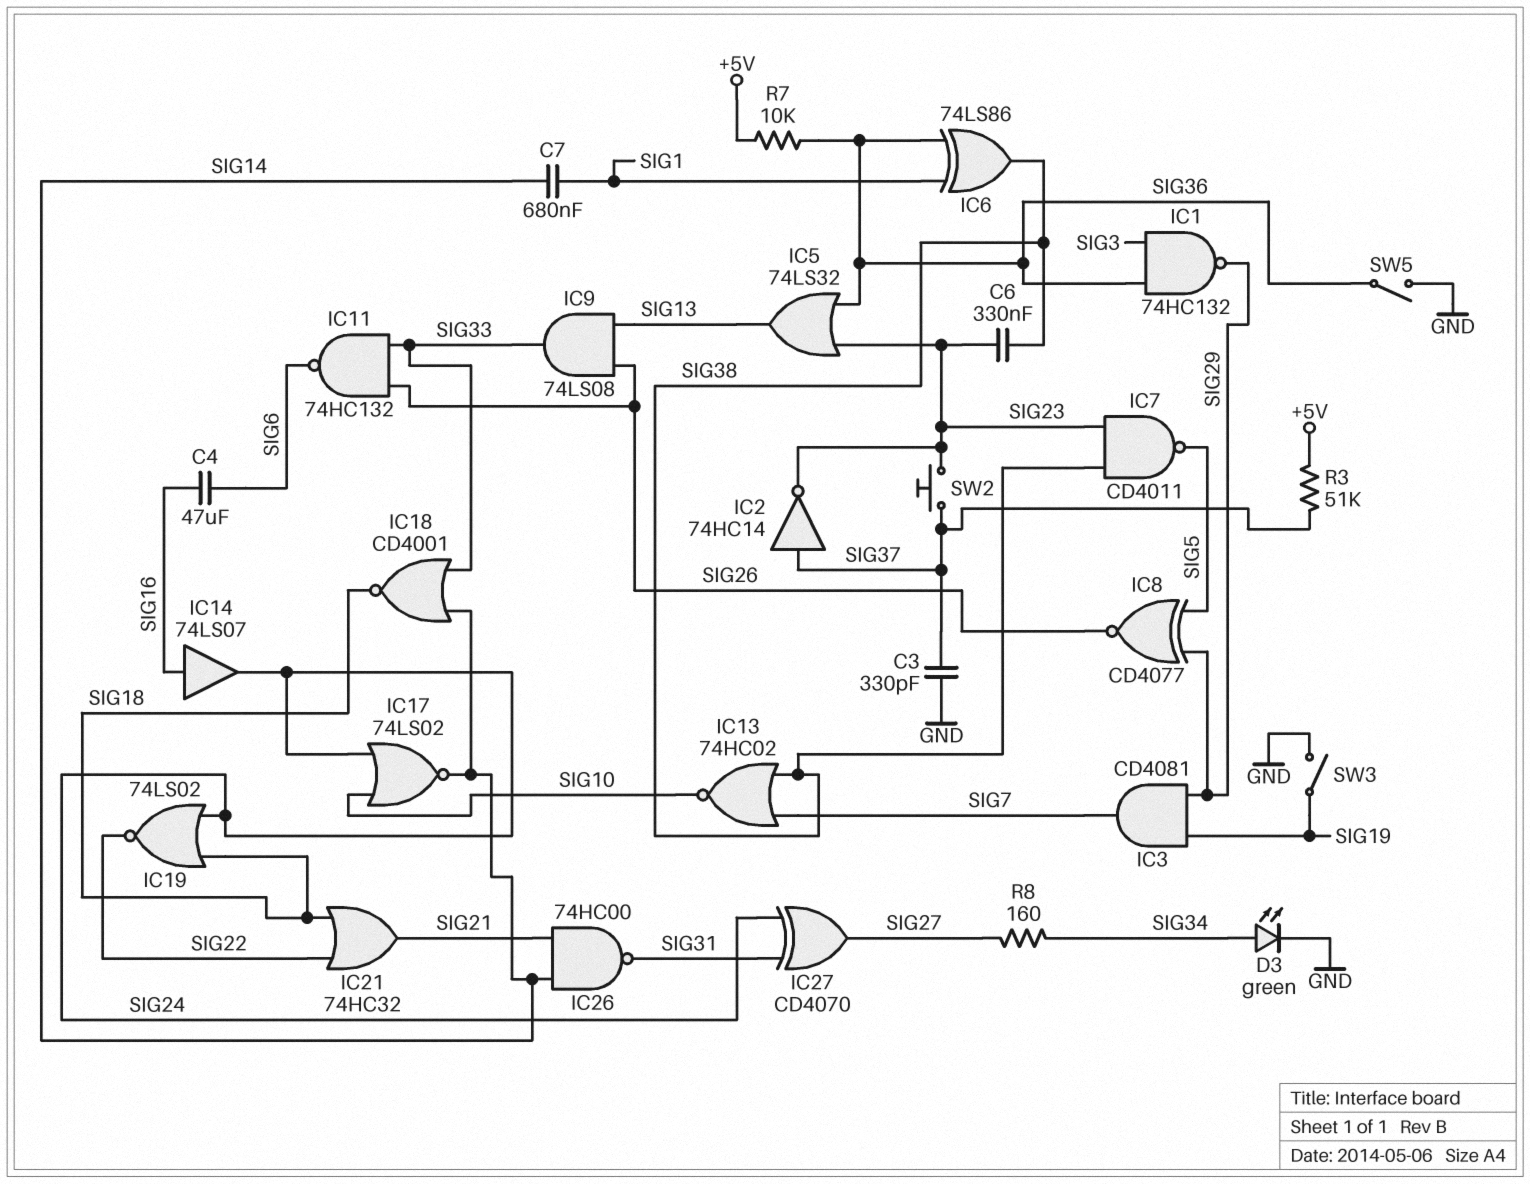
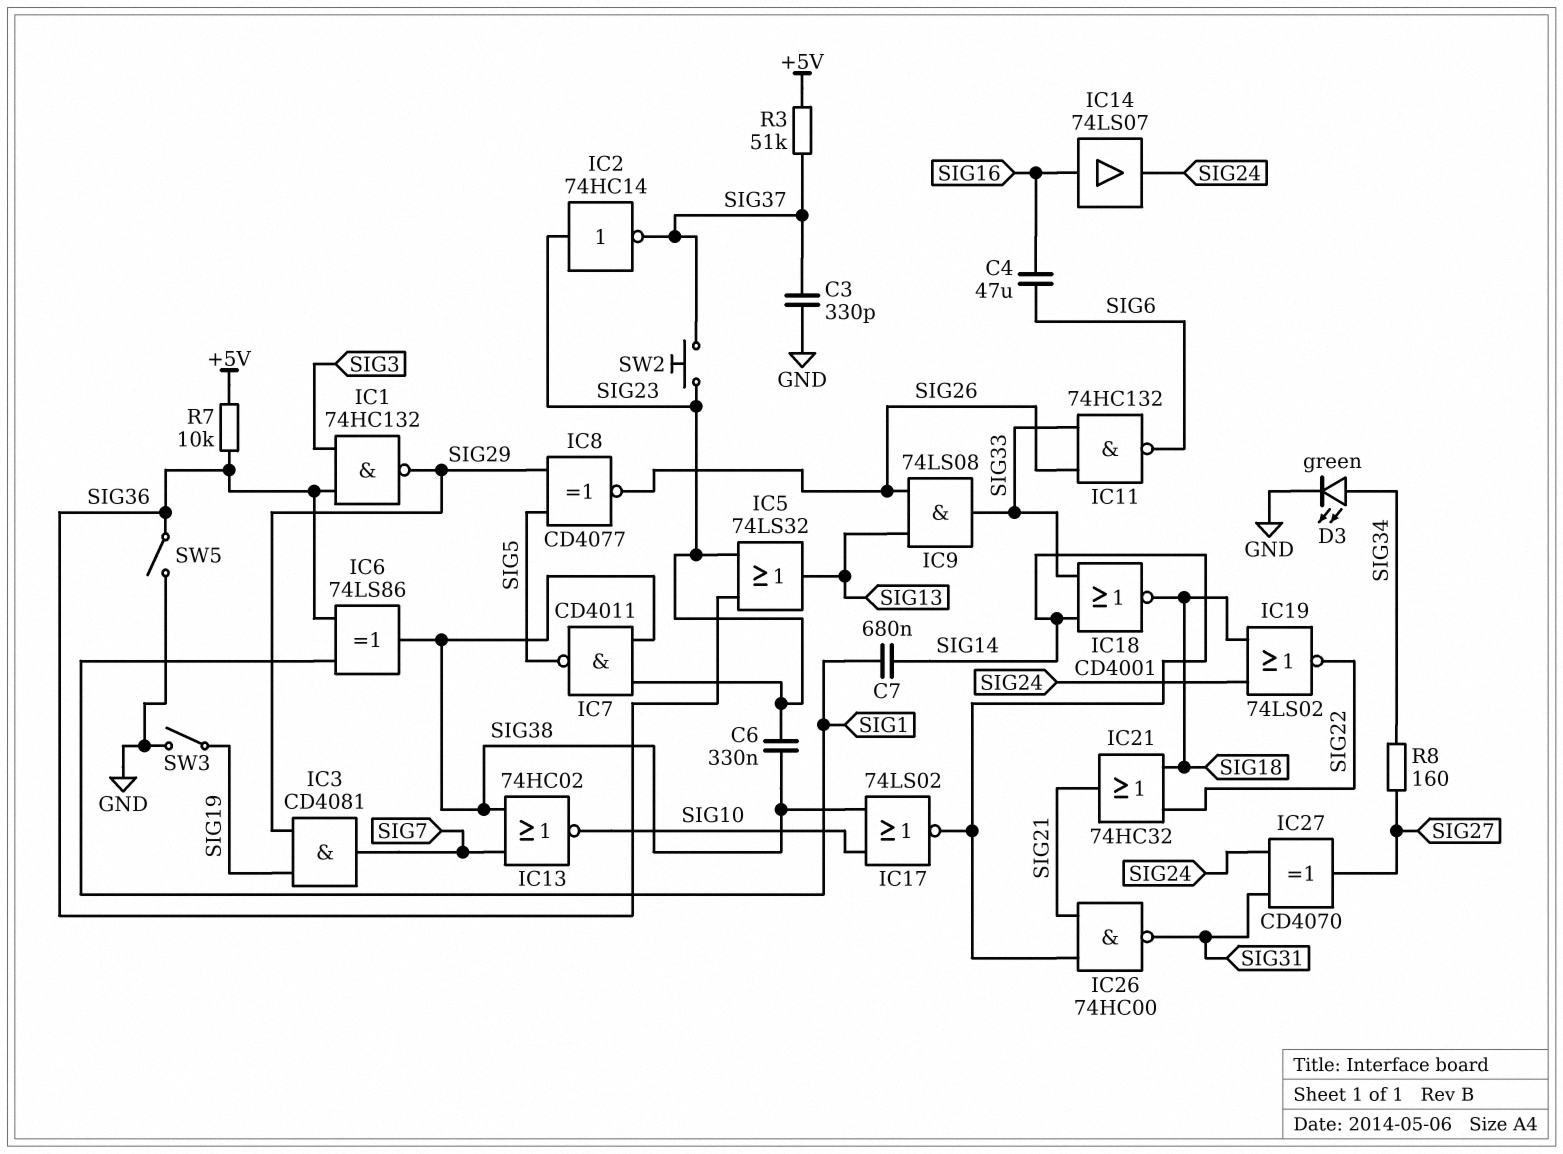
IC2: NOT 74HC14 (in SIG37, out SIG23) -> NOT 74HC14 (in SIG23, out SIG37)
IC17: NOR 74LS02 (in SIG10, in SIG24, out SIG14) -> NOR 74LS02 (in SIG10, in SIG38, out SIG14)

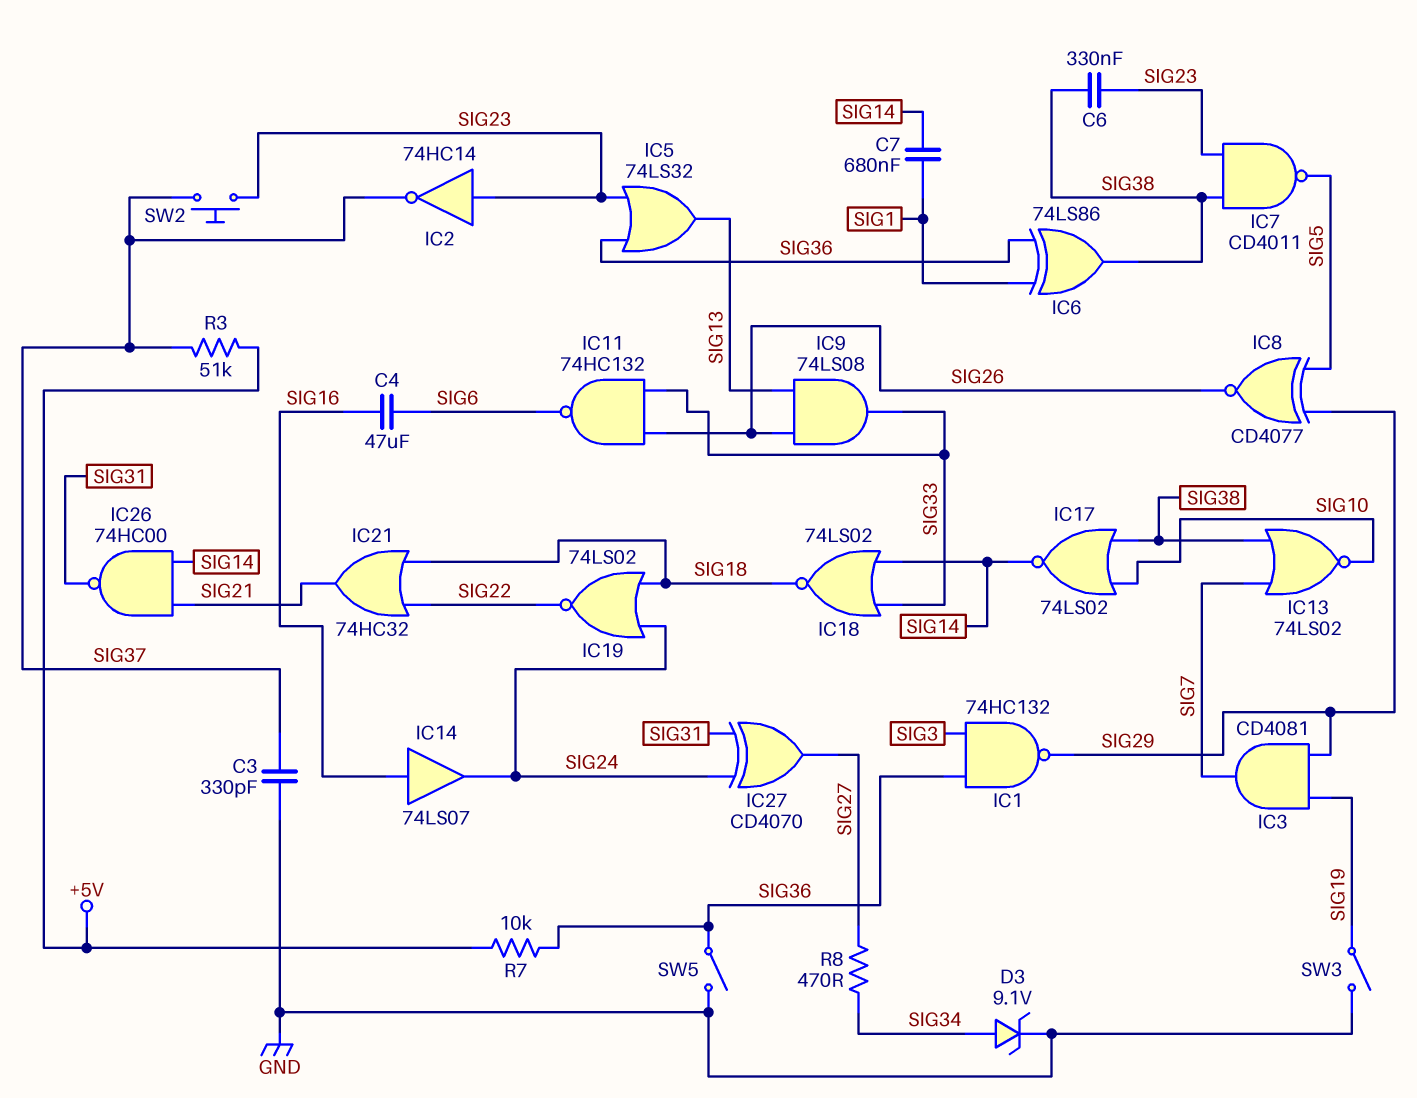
D3: LED green (A SIG34, K GND) -> zener 9.1V (A SIG34, K GND)
IC13: NOR 74HC02 (in SIG7, in SIG38, out SIG10) -> NOR 74LS02 (in SIG7, in SIG38, out SIG10)
IC18: NOR CD4001 (in SIG14, in SIG33, out SIG18) -> NOR 74LS02 (in SIG14, in SIG33, out SIG18)
R8: 160 (SIG27, SIG34) -> 470 (SIG27, SIG34)

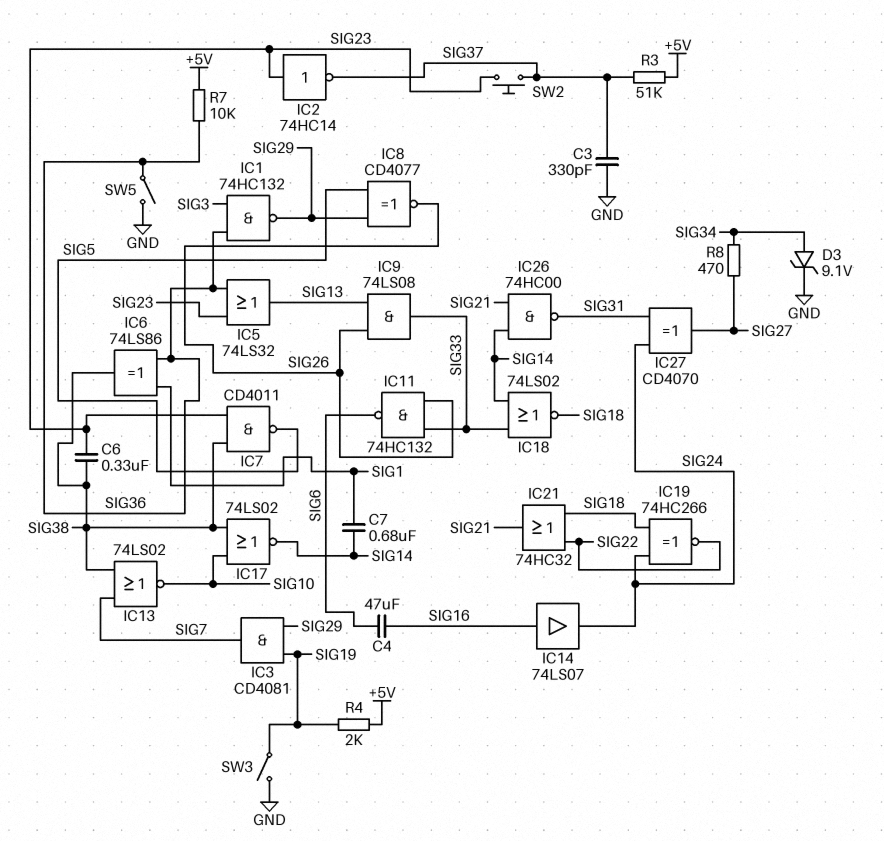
IC19: NOR 74LS02 (in SIG18, in SIG24, out SIG22) -> XNOR 74HC266 (in SIG18, in SIG24, out SIG22)
R4: none -> 2k (+5V, SIG19)

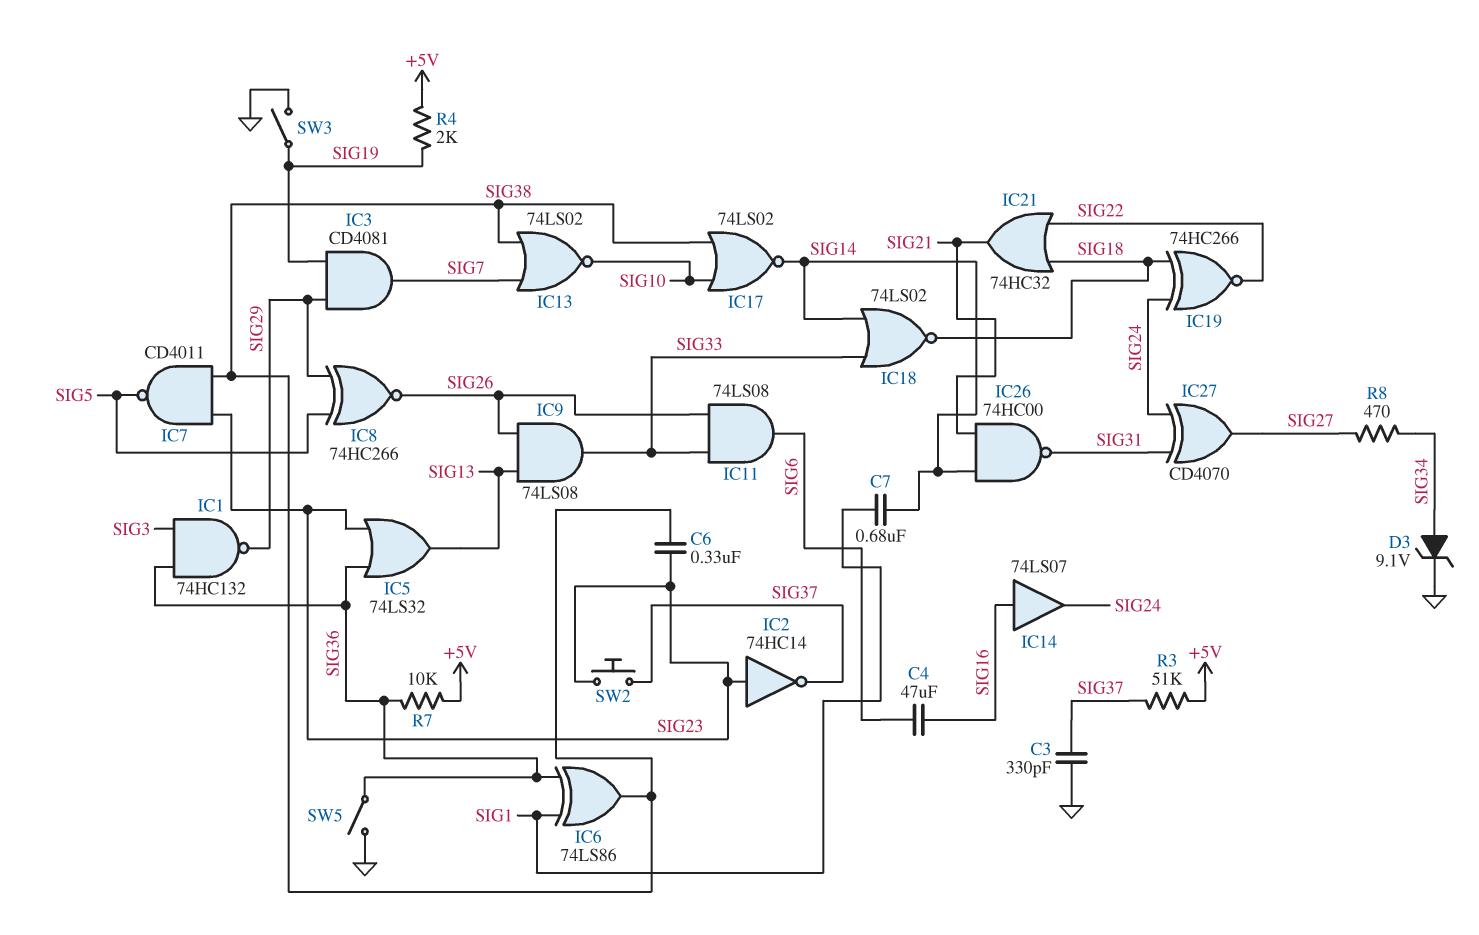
IC8: XNOR CD4077 (in SIG5, in SIG29, out SIG26) -> XNOR 74HC266 (in SIG5, in SIG29, out SIG26)
IC11: NAND 74HC132 (in SIG26, in SIG33, out SIG6) -> AND 74LS08 (in SIG26, in SIG33, out SIG6)

